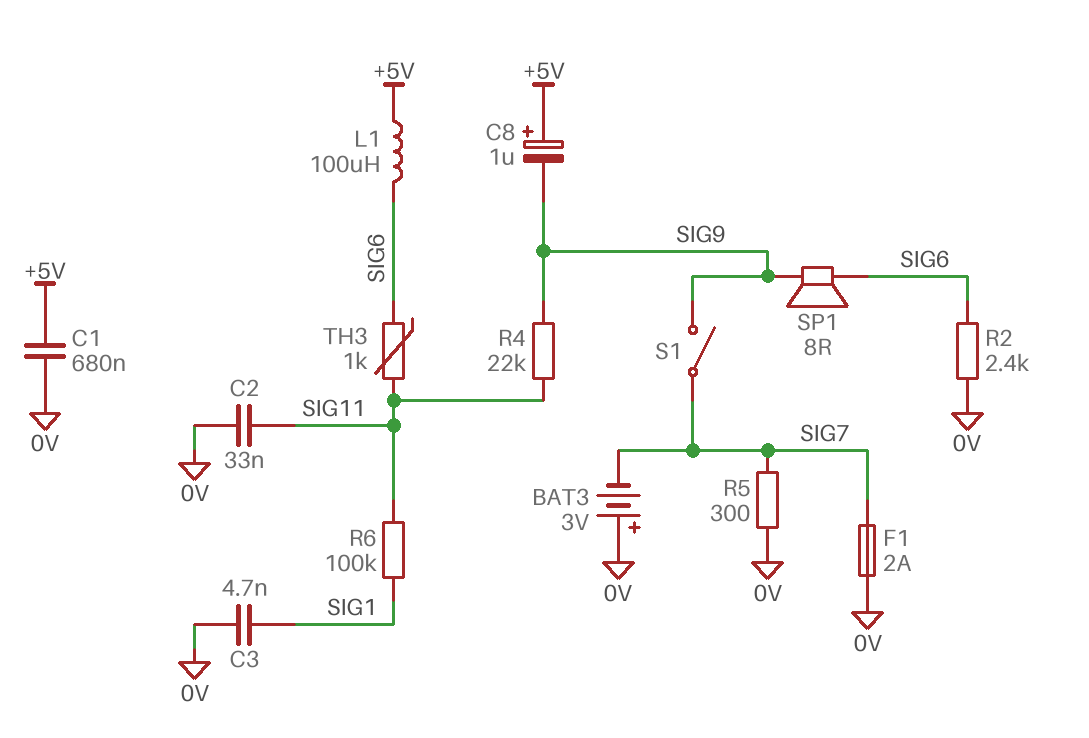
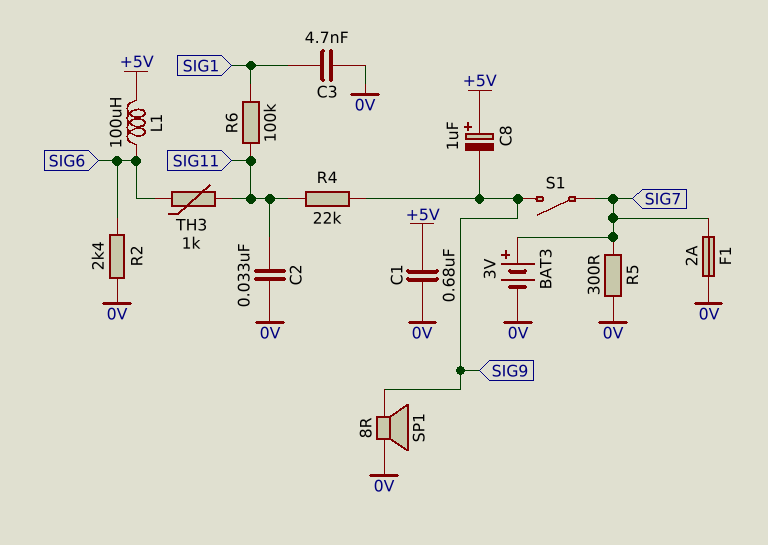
BAT3: 3V (plus 0V, minus SIG7) -> 3V (plus SIG7, minus 0V)
SP1: speaker 8R (SIG6, SIG9) -> speaker 8R (0V, SIG9)

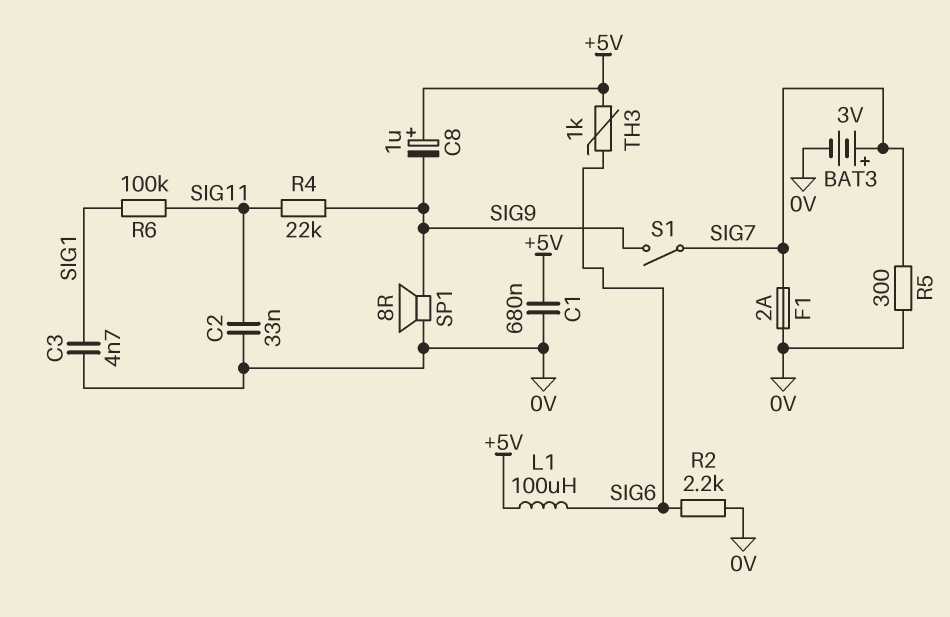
R2: 2.4k (0V, SIG6) -> 2.2k (0V, SIG6)
TH3: 1k (SIG6, SIG11) -> 1k (+5V, SIG6)

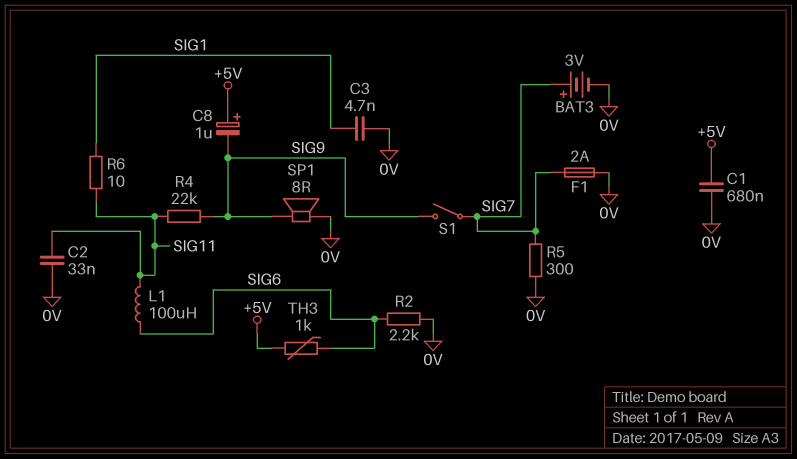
L1: 100uH (+5V, SIG6) -> 100uH (SIG6, SIG11)
R6: 100k (SIG1, SIG11) -> 10 (SIG1, SIG11)

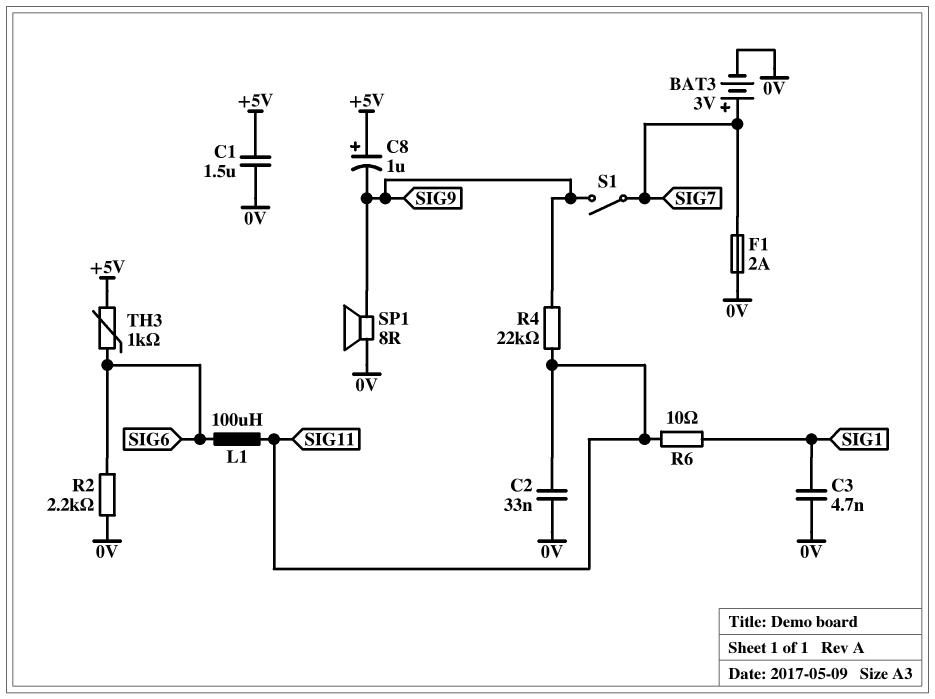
C1: 680nF (+5V, 0V) -> 1.5uF (+5V, 0V)
R5: 300 (0V, SIG7) -> none

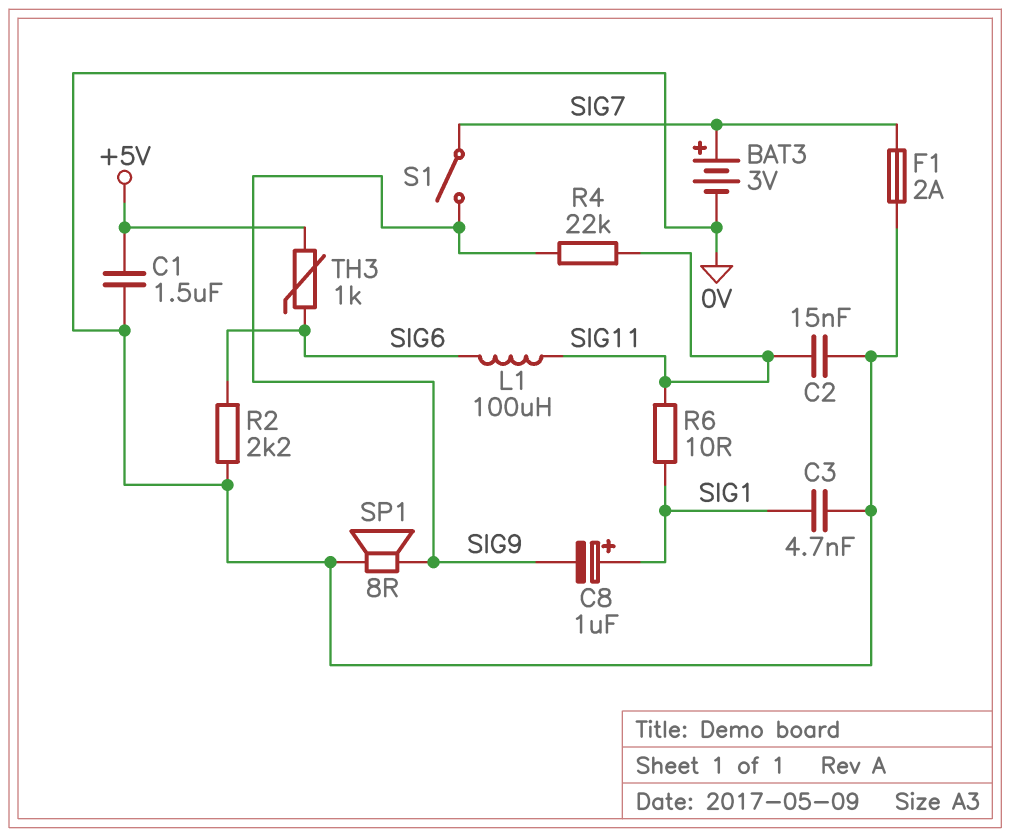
C2: 33nF (0V, SIG11) -> 15nF (0V, SIG11)
C8: 1uF (plus +5V, minus SIG9) -> 1uF (plus SIG1, minus SIG9)

